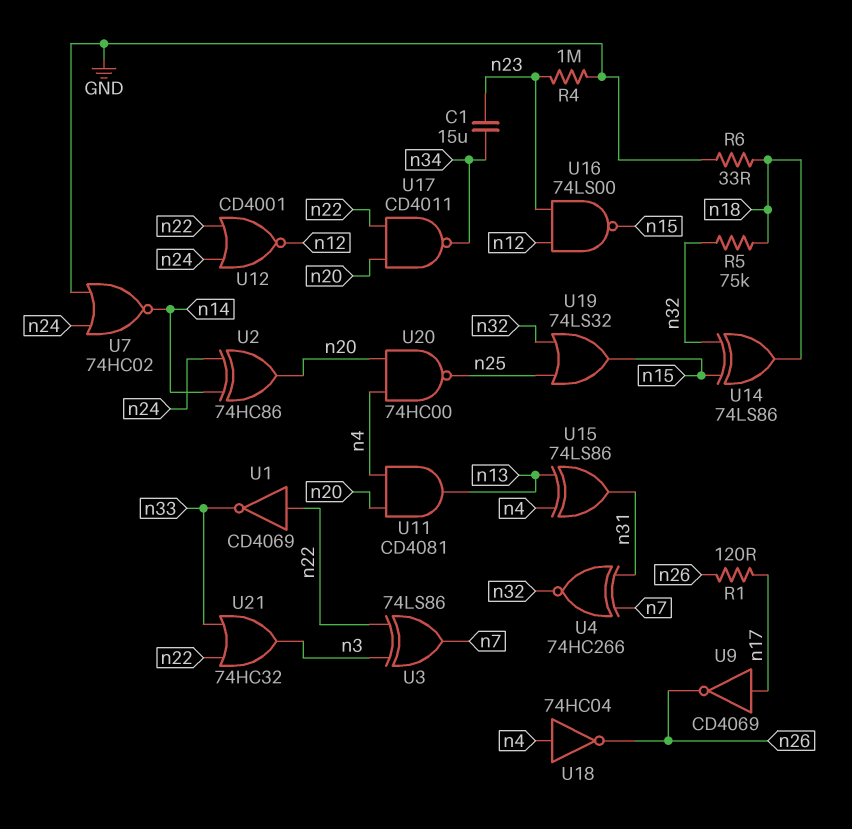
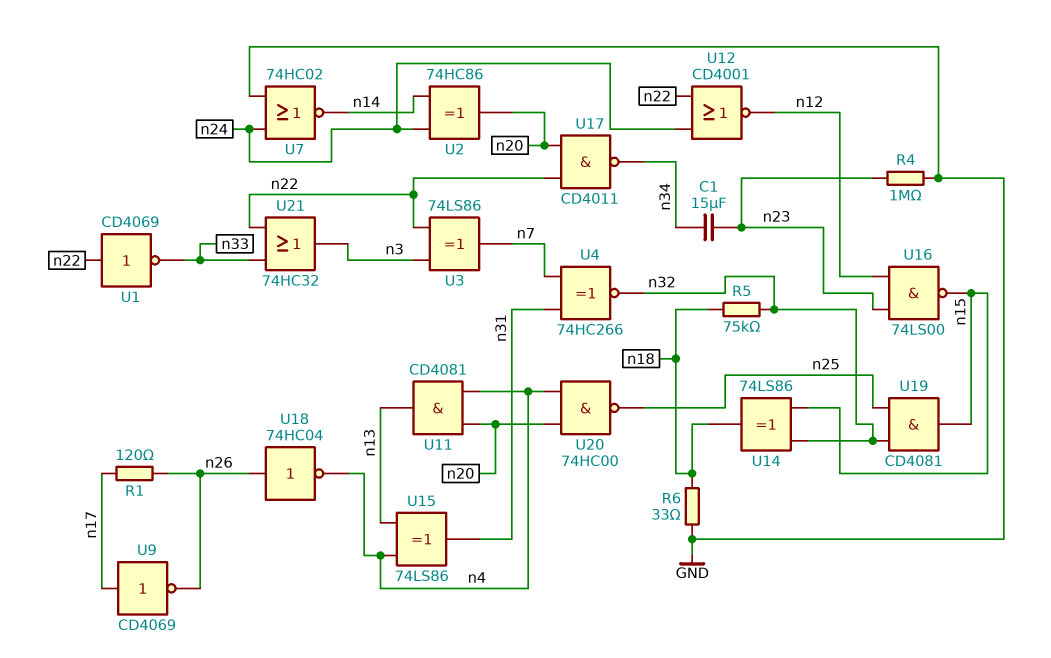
U18: NOT 74HC04 (in n4, out n26) -> NOT 74HC04 (in n26, out n4)
U19: OR 74LS32 (in n25, in n32, out n15) -> AND CD4081 (in n25, in n32, out n15)

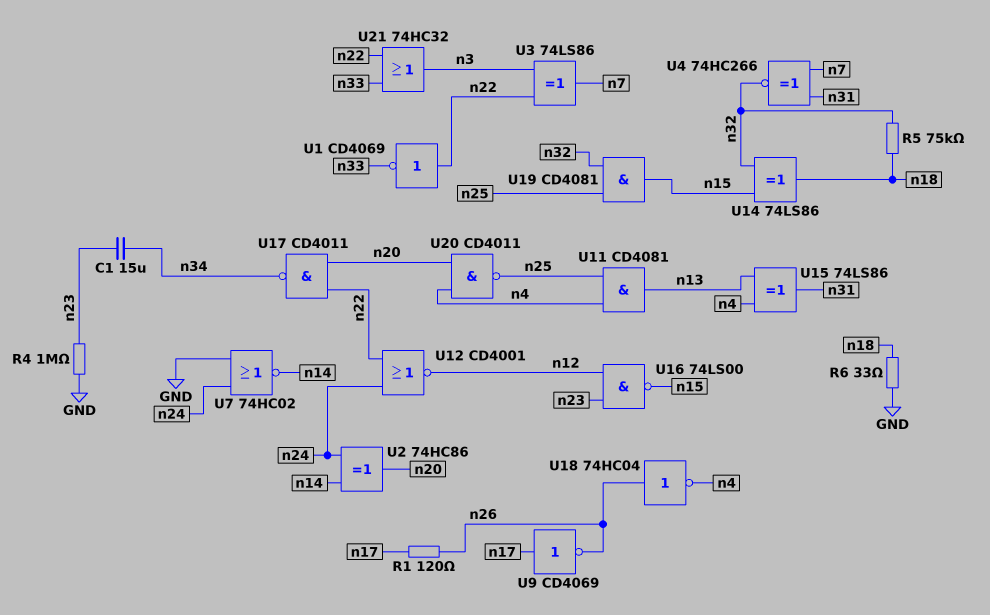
U11: AND CD4081 (in n4, in n20, out n13) -> AND CD4081 (in n4, in n25, out n13)
U20: NAND 74HC00 (in n4, in n20, out n25) -> NAND CD4011 (in n4, in n20, out n25)

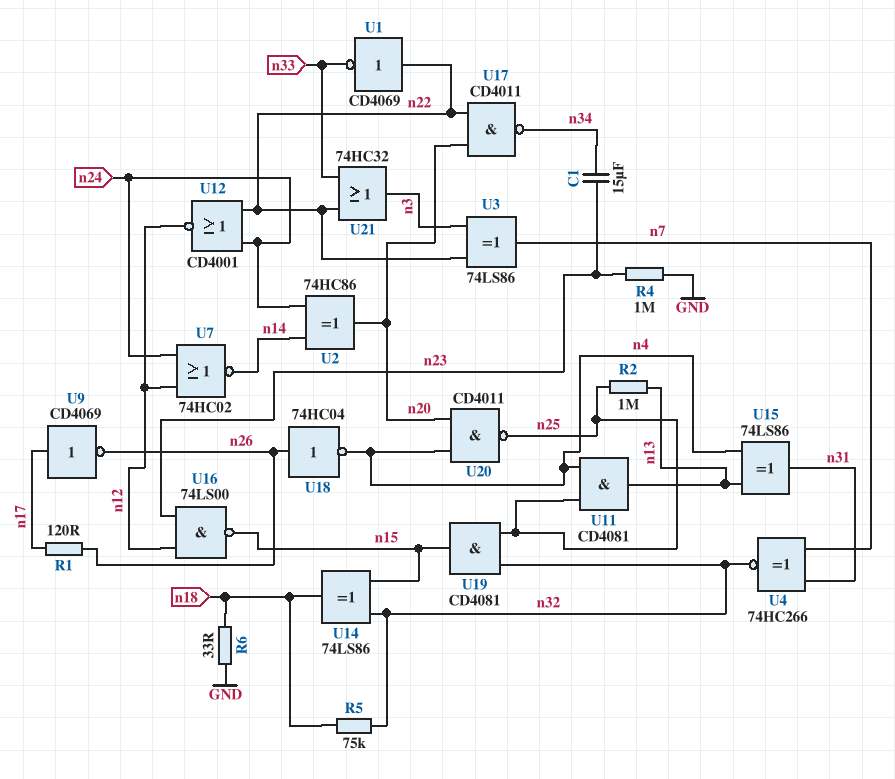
R2: none -> 1M (n13, n25)
U7: NOR 74HC02 (in GND, in n24, out n14) -> NOR 74HC02 (in n12, in n24, out n14)

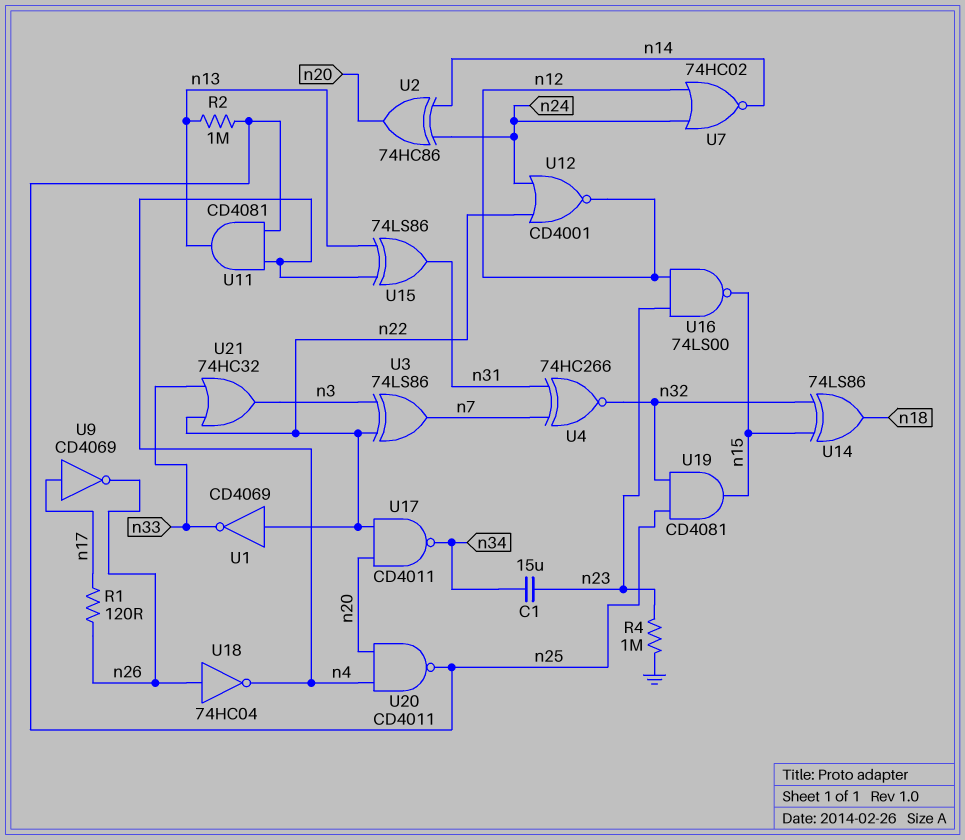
R5: 75k (n18, n32) -> none
R6: 33 (GND, n18) -> none

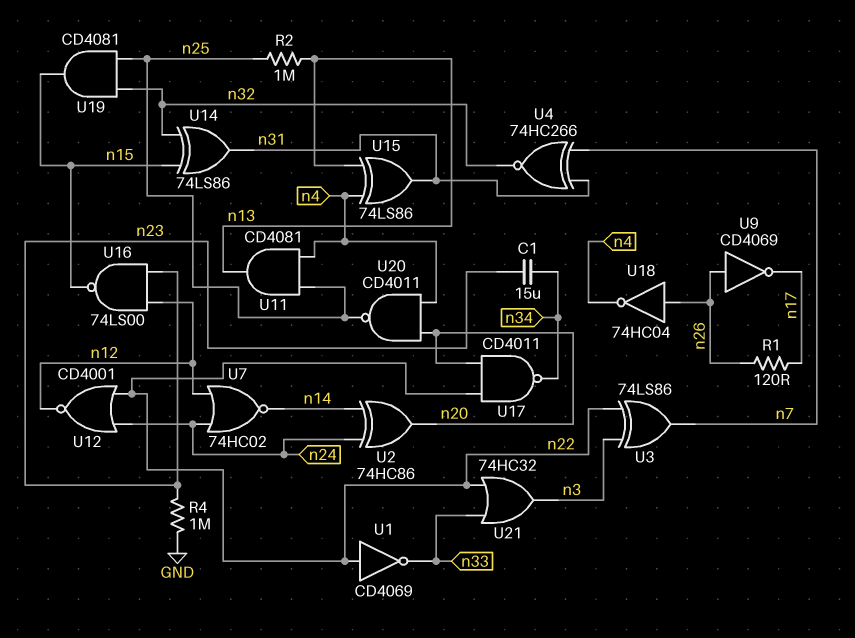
U9: NOT CD4069 (in n17, out n26) -> NOT CD4069 (in n26, out n17)
U14: XOR 74LS86 (in n15, in n32, out n18) -> XOR 74LS86 (in n15, in n32, out n31)

